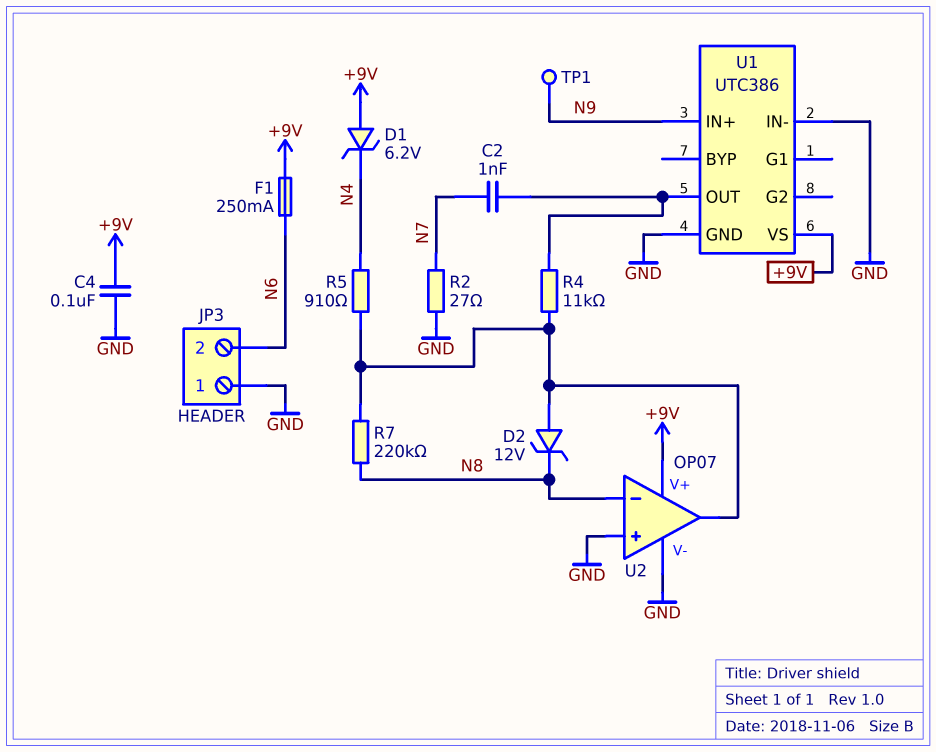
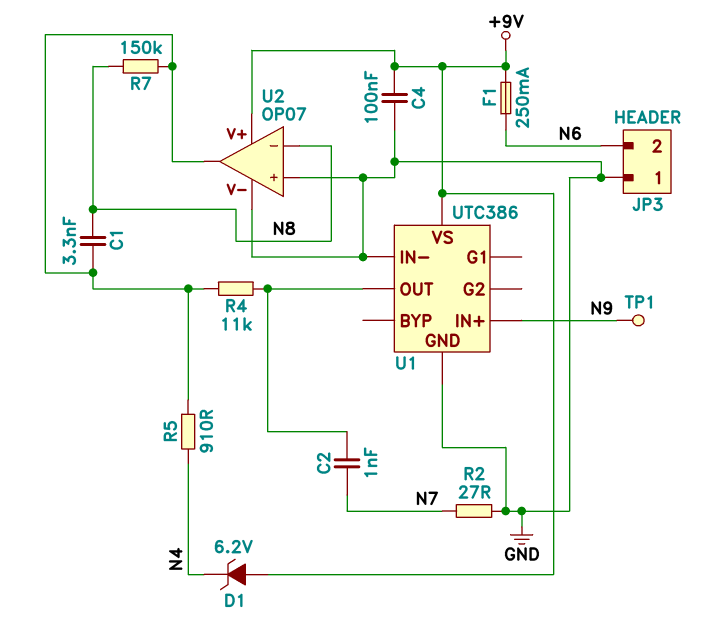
C1: none -> 3.3nF (N8, U2/out)
D2: zener 12V (A U2/out, K N8) -> none
R7: 220k (N8, U2/out) -> 150k (N8, U2/out)

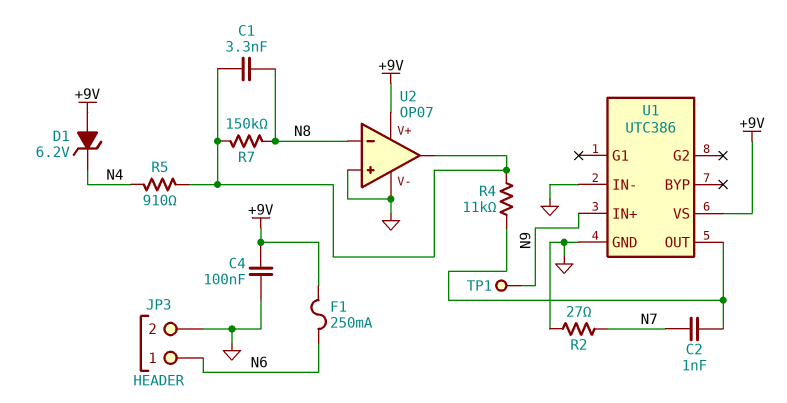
JP3 pin 1: GND -> N6
JP3 pin 2: N6 -> GND

